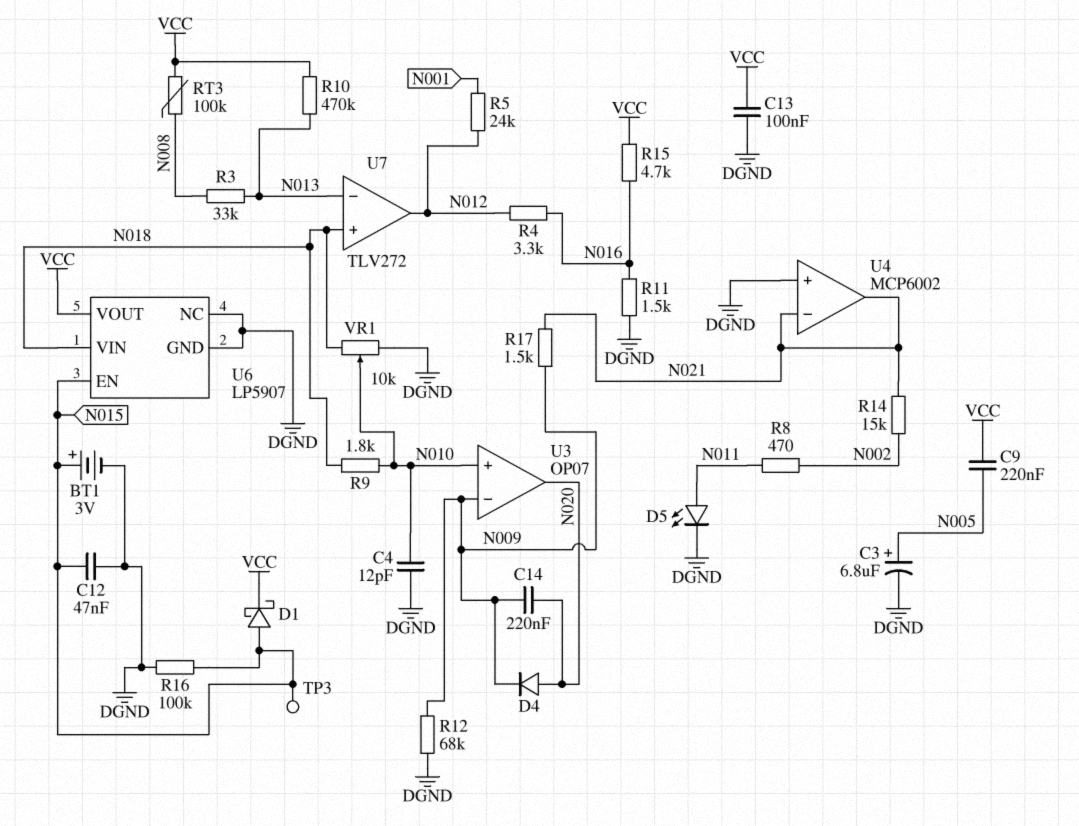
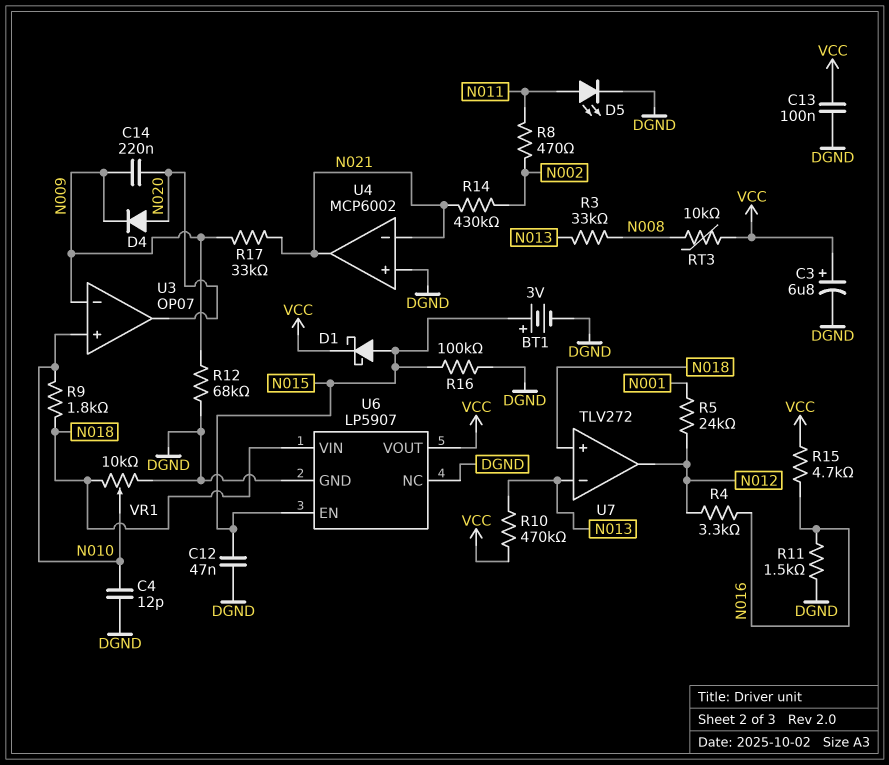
C3: 6.8uF (plus N005, minus DGND) -> 6.8uF (plus VCC, minus DGND)
C9: 220nF (N005, VCC) -> none
R14: 15k (N002, N021) -> 430k (N002, N021)
R17: 1.5k (N009, N021) -> 33k (N009, N021)
RT3: 100k (N008, VCC) -> 10k (N008, VCC)
TP3: test point (N015) -> none

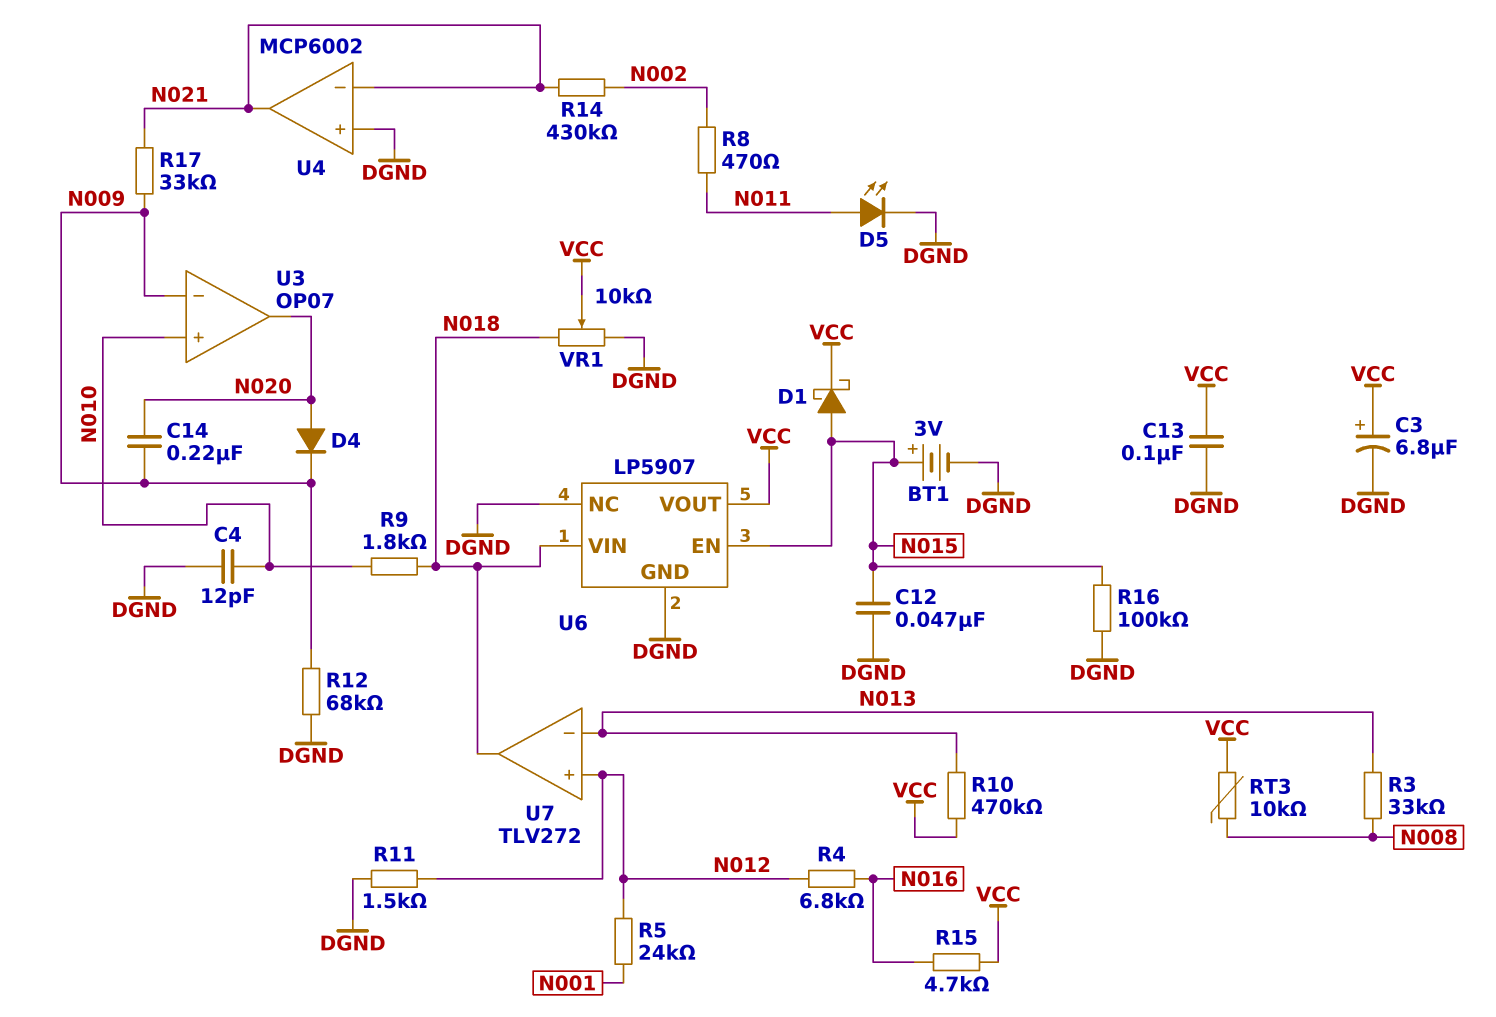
R4: 3.3k (N012, N016) -> 6.8k (N012, N016)
R11: 1.5k (DGND, N016) -> 1.5k (DGND, N012)
U7 pin in+: N018 -> N012
U7 pin out: N012 -> N018
VR1: 10k (DGND, N018, wiper N010) -> 10k (DGND, N018, wiper VCC)

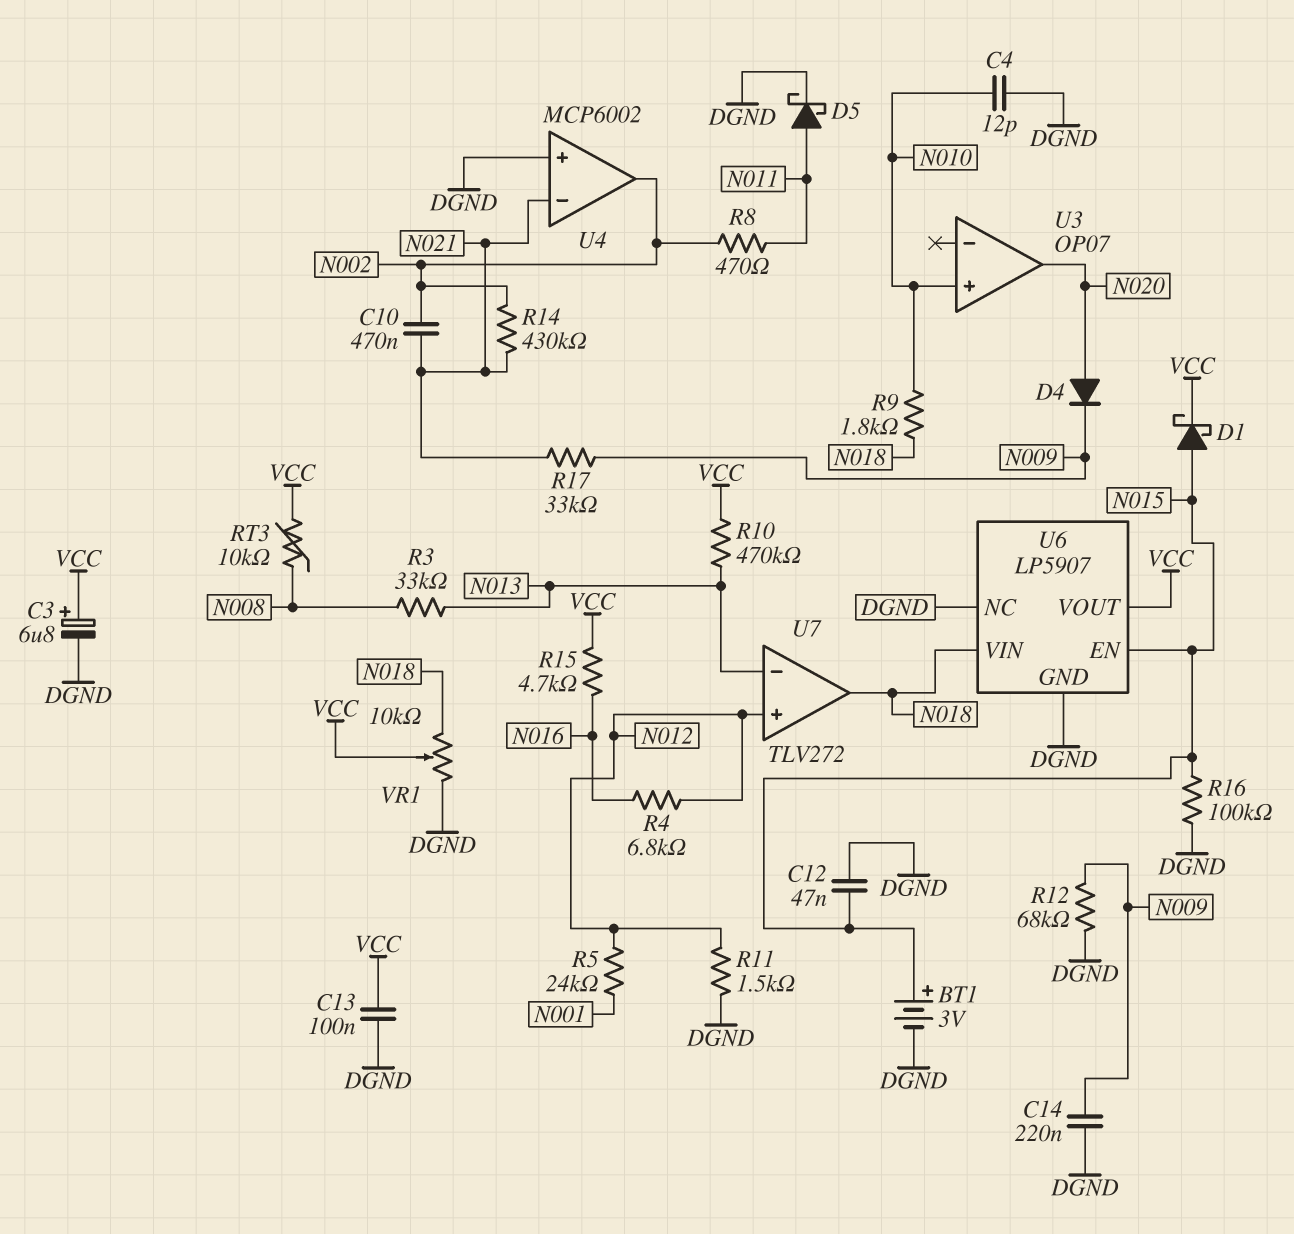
C10: none -> 470nF (N002, N021)
C14: 220nF (N009, N020) -> 220nF (DGND, N009)
D5: LED (A N011, K DGND) -> schottky (A N011, K DGND)
U3 pin in-: N009 -> none
U4 pin out: N021 -> N002

